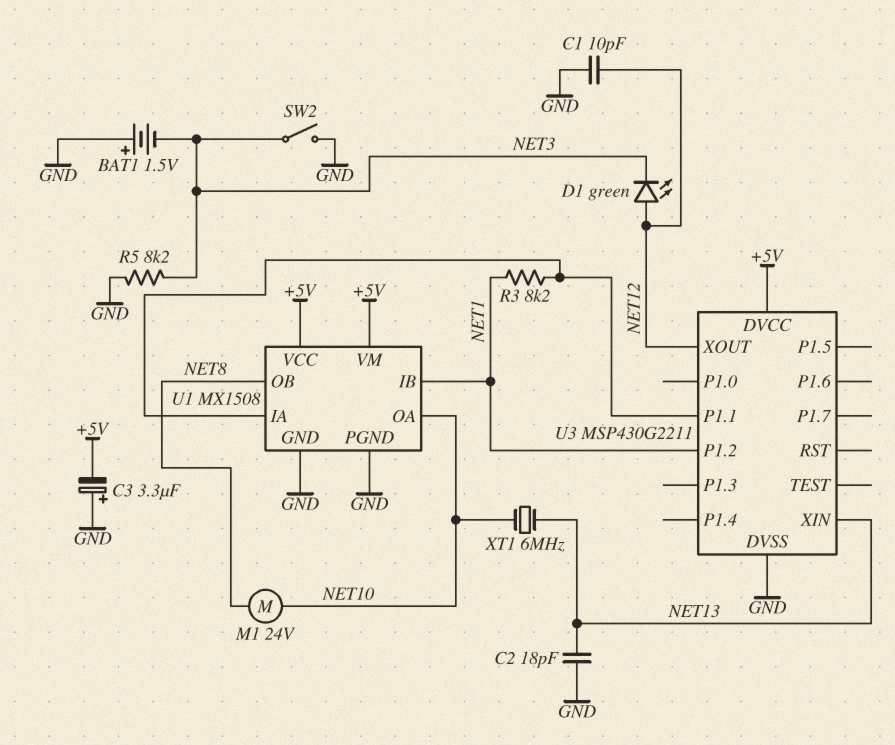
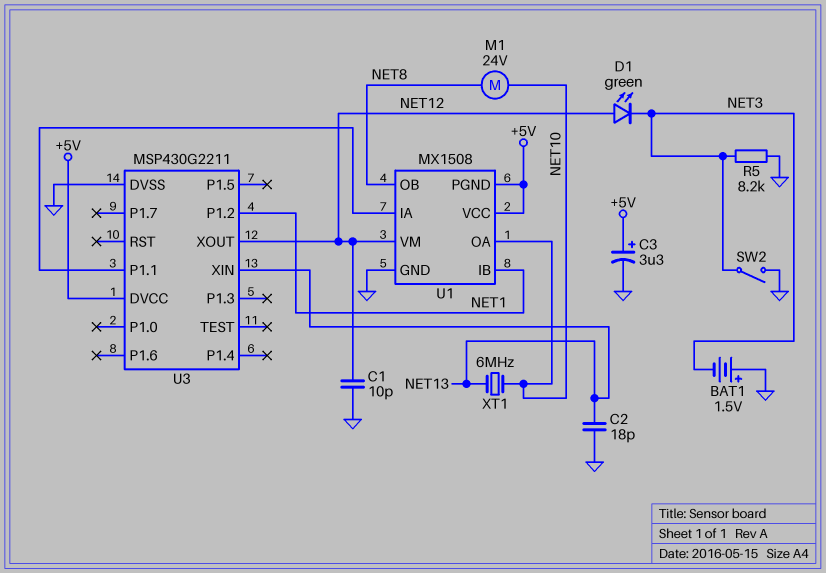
C3: 3.3uF (plus GND, minus +5V) -> 3.3uF (plus +5V, minus GND)
R3: 8.2k (NET1, U1/IA) -> none
U1 pin PGND: GND -> +5V
U1 pin VM: +5V -> NET12

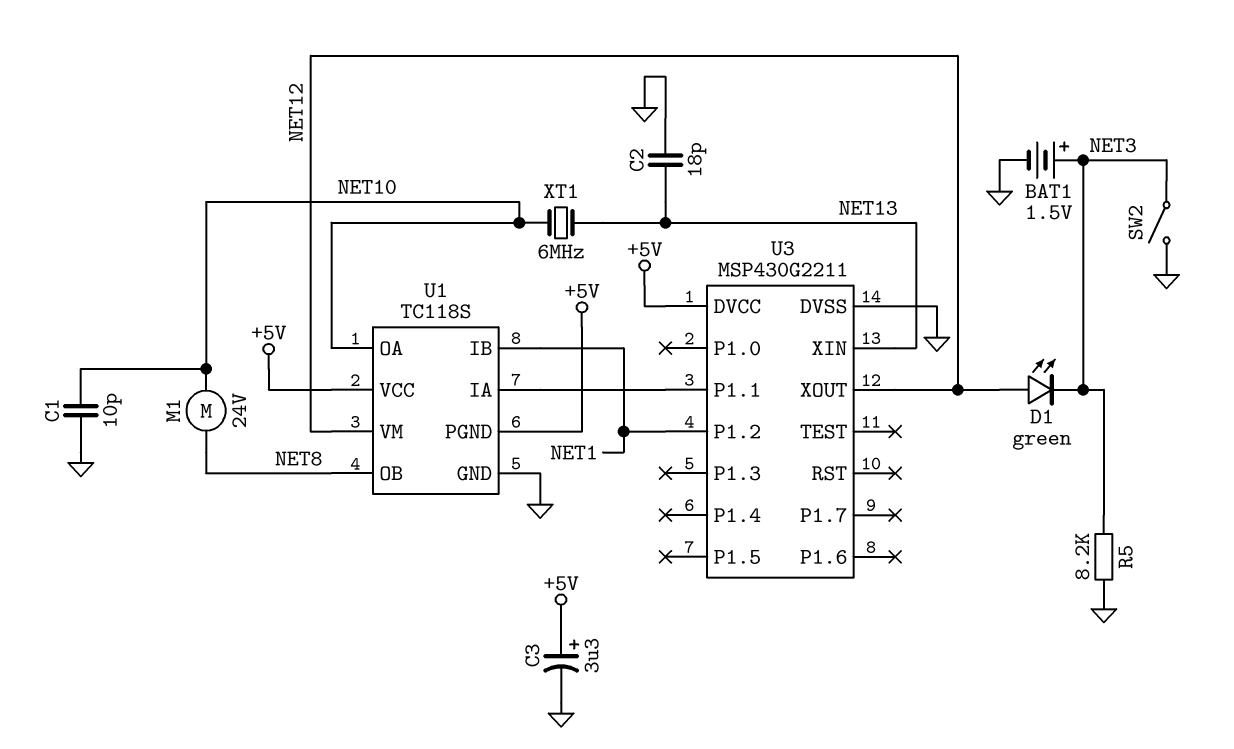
BAT1: 1.5V (plus GND, minus NET3) -> 1.5V (plus NET3, minus GND)
C1: 10pF (GND, NET12) -> 10pF (GND, NET10)
U1: MX1508 -> TC118S

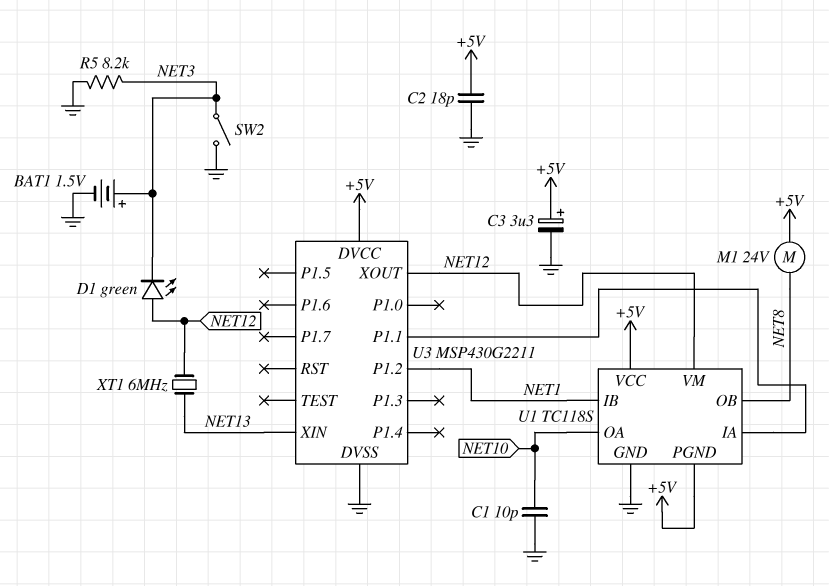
C2: 18pF (GND, NET13) -> 18pF (+5V, GND)
M1: motor 24V (NET8, NET10) -> motor 24V (+5V, NET8)
XT1: 6MHz (NET10, NET13) -> 6MHz (NET12, NET13)

